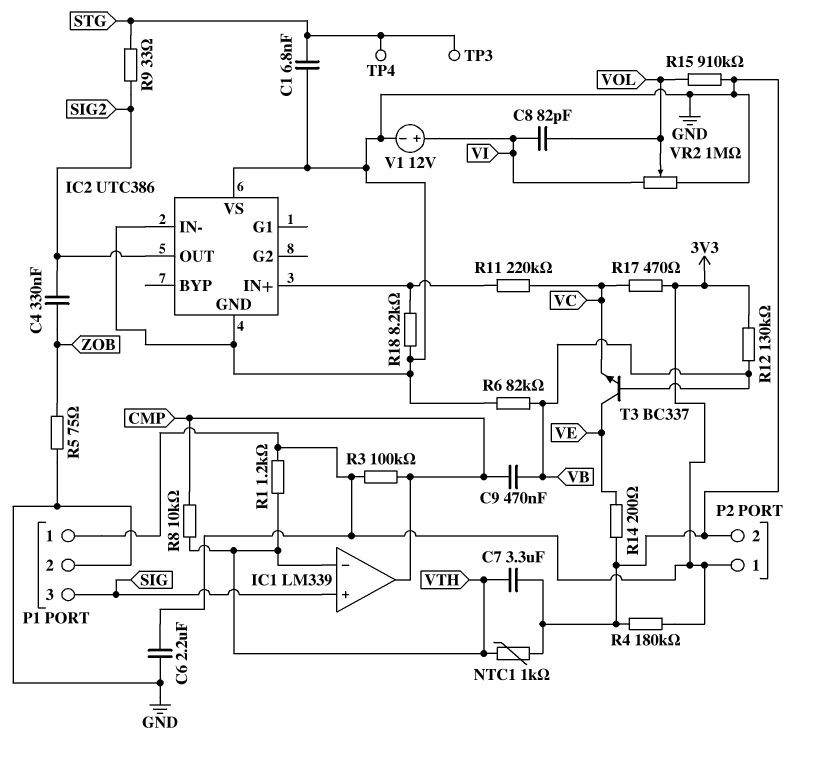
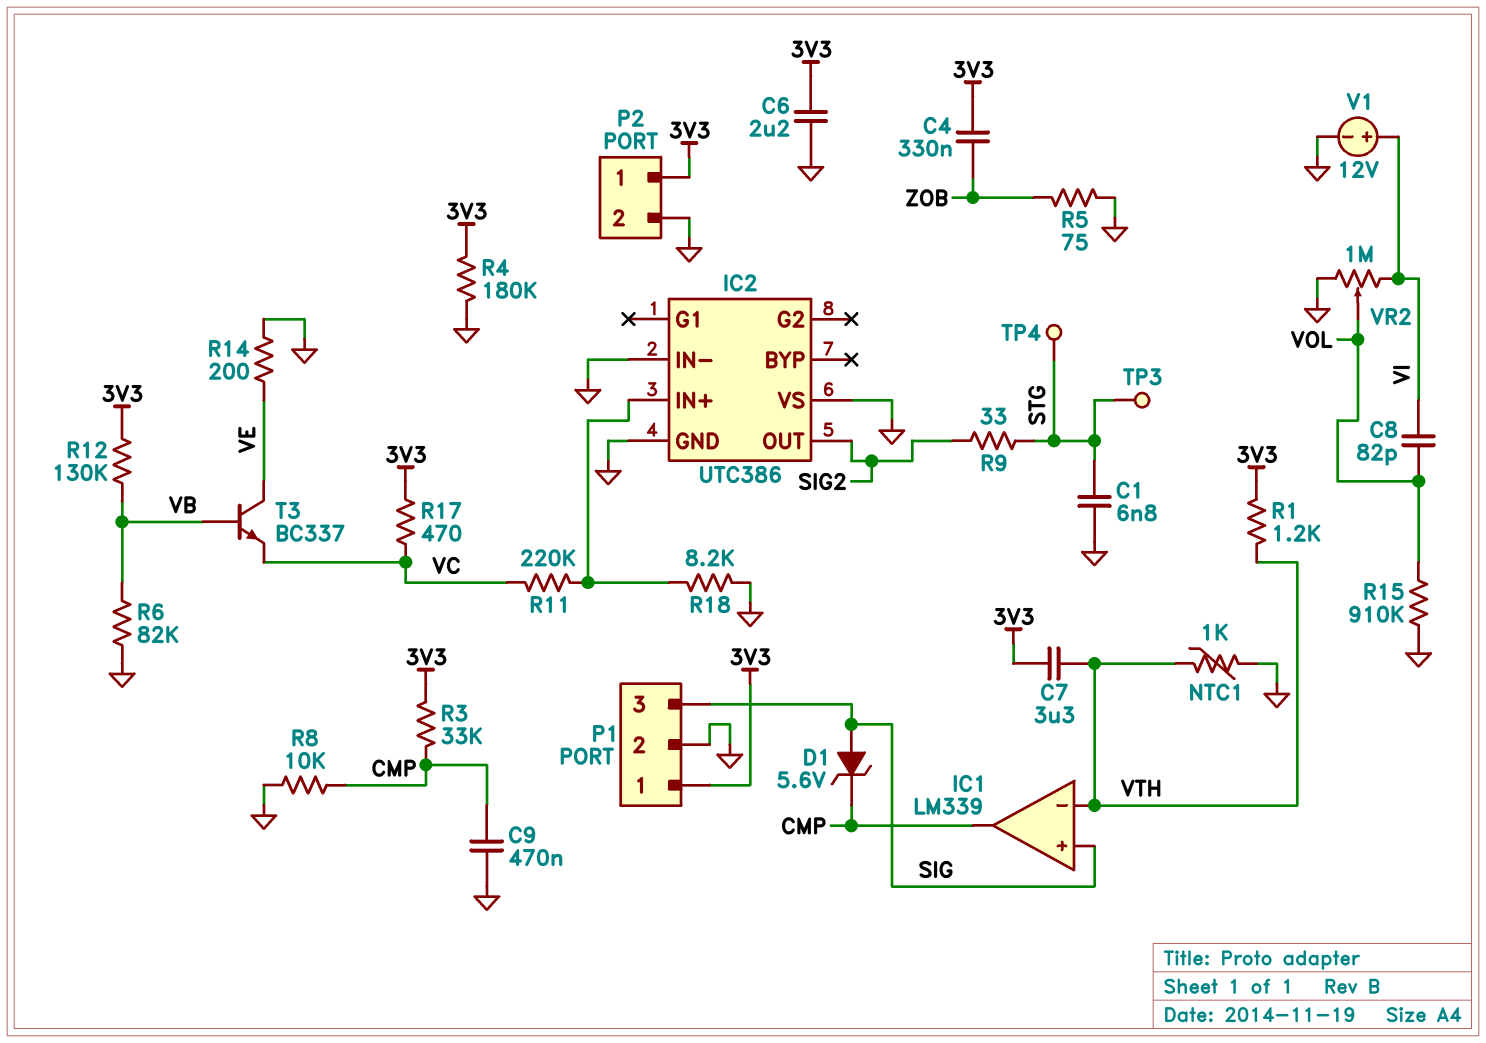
C4: 330nF (SIG2, ZOB) -> 330nF (3V3, ZOB)
C7: 3.3uF (GND, VTH) -> 3.3uF (3V3, VTH)
C9: 470nF (CMP, VB) -> 470nF (CMP, GND)
D1: none -> zener 5.6V (A SIG, K CMP)
R3: 100k (3V3, CMP) -> 33k (3V3, CMP)
R8: 10k (CMP, VTH) -> 10k (CMP, GND)

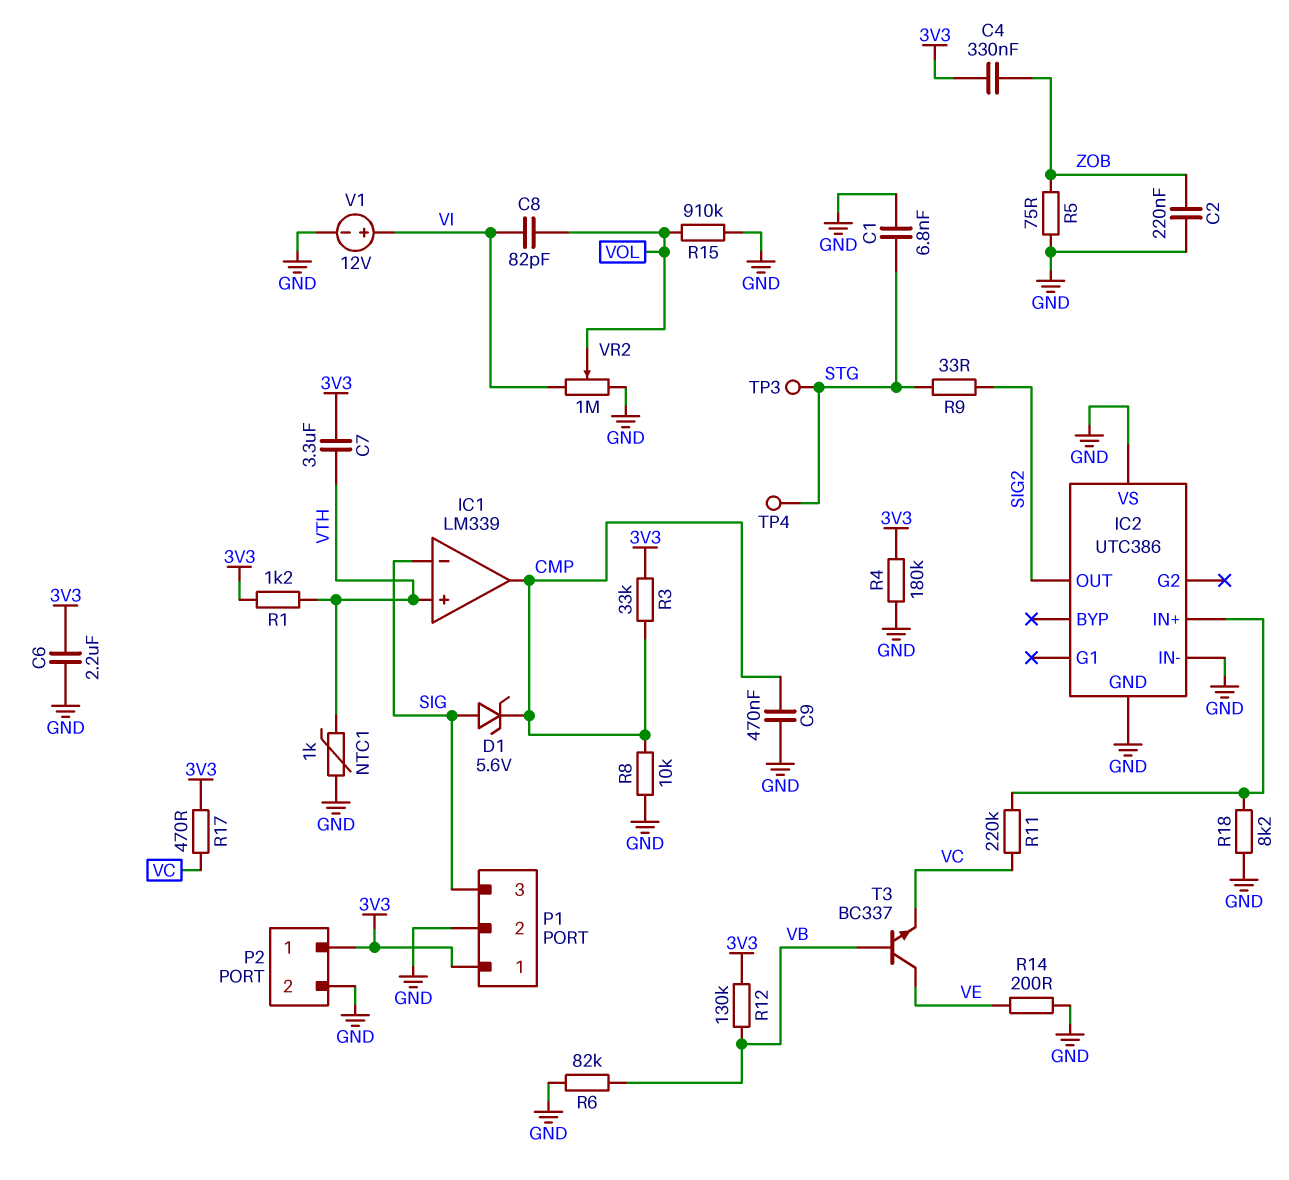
C2: none -> 220nF (GND, ZOB)
IC1 pin in+: SIG -> VTH
IC1 pin in-: VTH -> SIG

